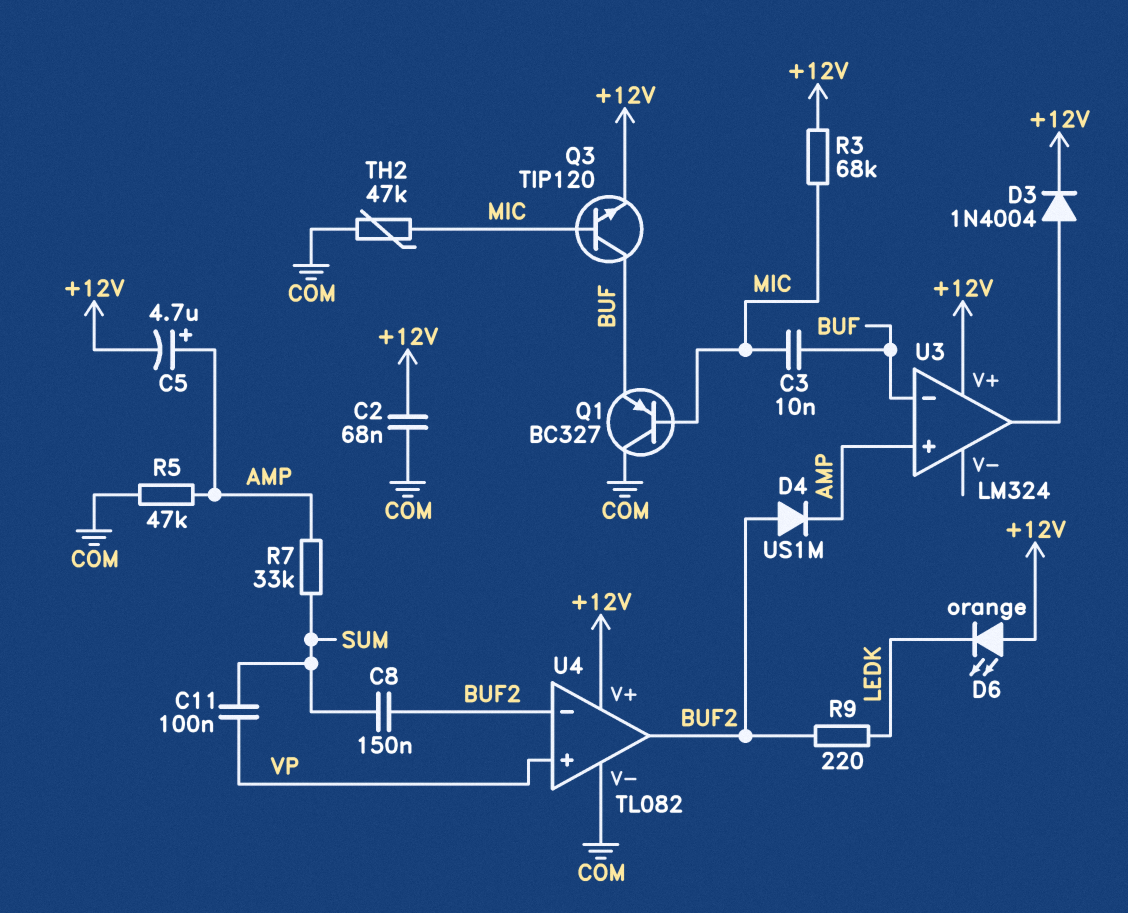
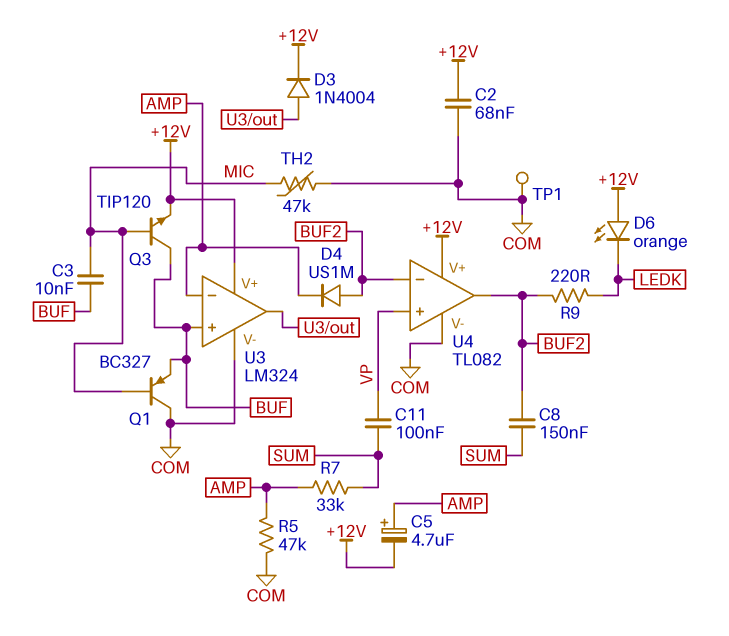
R3: 68k (+12V, MIC) -> none
TP1: none -> test point (COM)
U3 pin V-: none -> COM
U3 pin in+: AMP -> BUF
U3 pin in-: BUF -> AMP

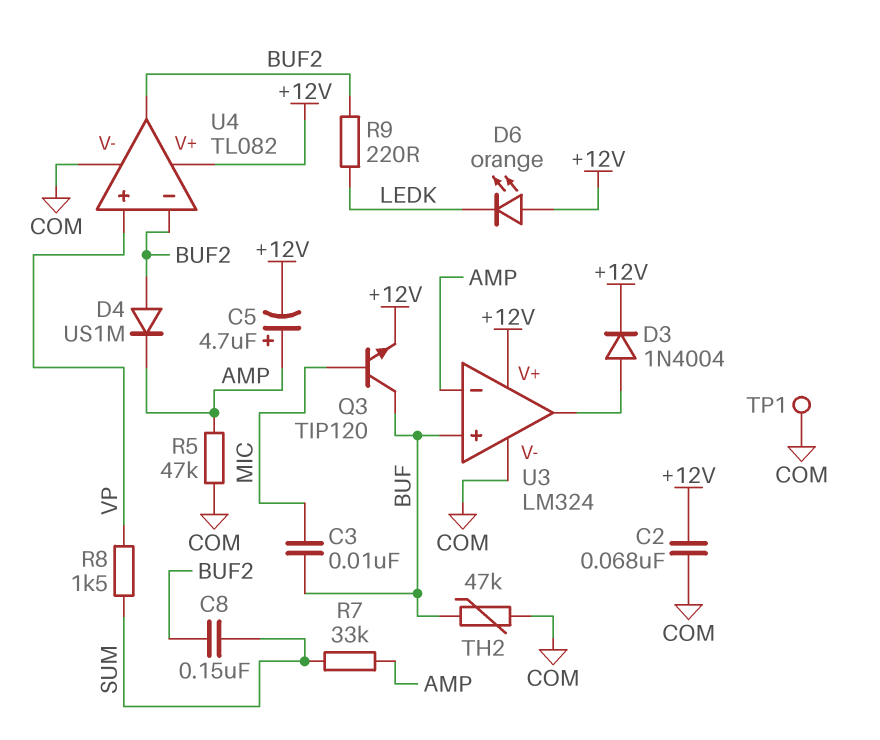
C11: 100nF (SUM, VP) -> none
Q1: PNP BC327 (B MIC, C COM, E BUF) -> none
R8: none -> 1.5k (SUM, VP)
TH2: 47k (COM, MIC) -> 47k (BUF, COM)

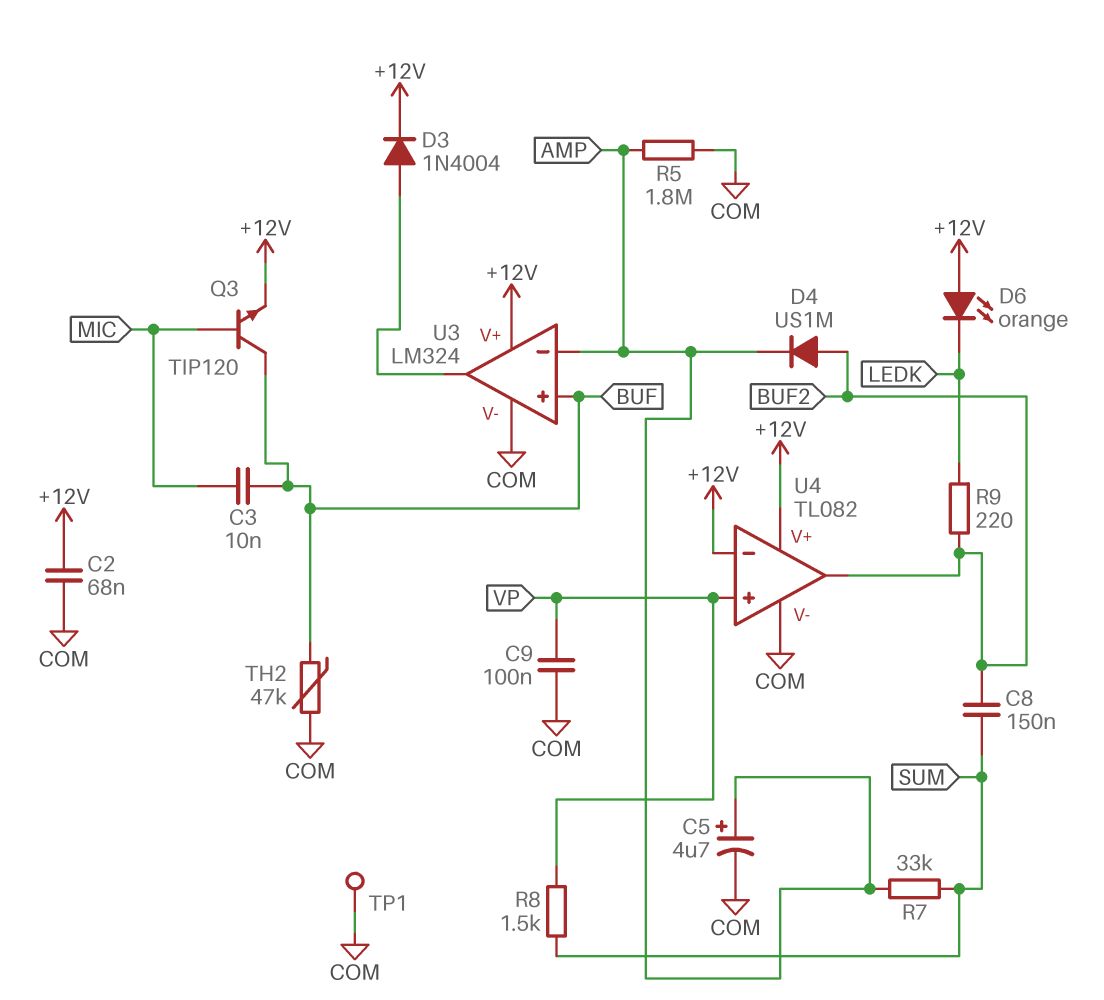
C5: 4.7uF (plus AMP, minus +12V) -> 4.7uF (plus AMP, minus COM)
C9: none -> 100nF (COM, VP)
R5: 47k (AMP, COM) -> 1.8M (AMP, COM)
U4 pin in-: BUF2 -> +12V

